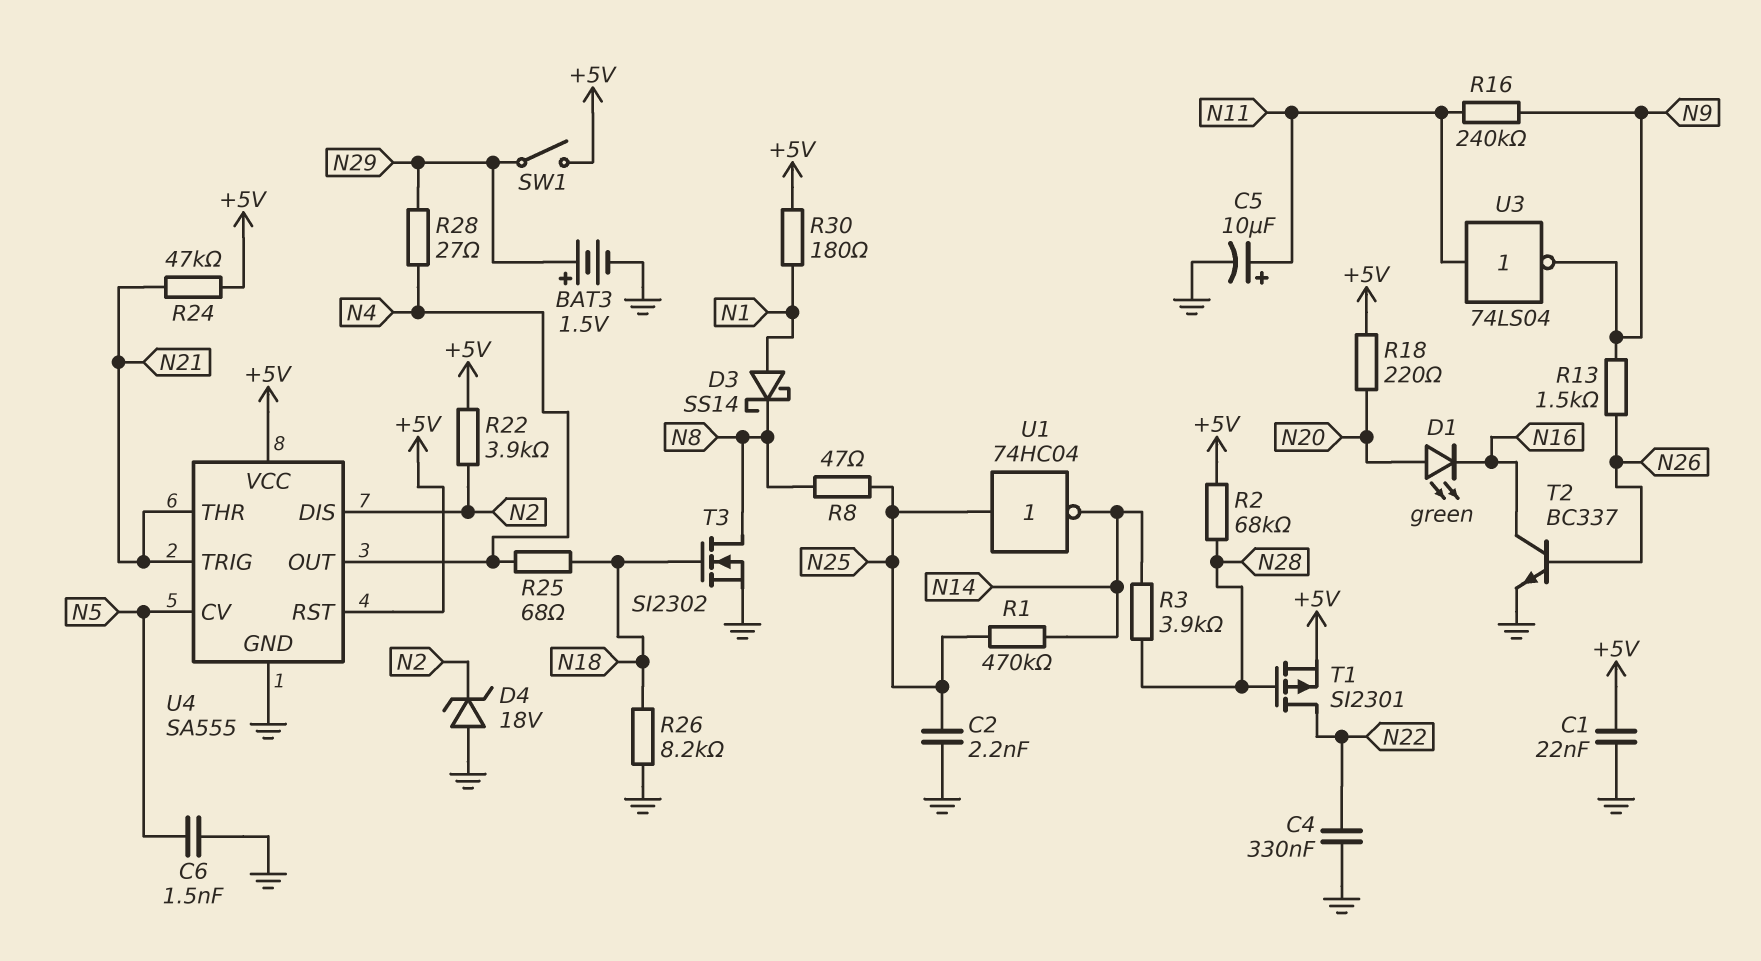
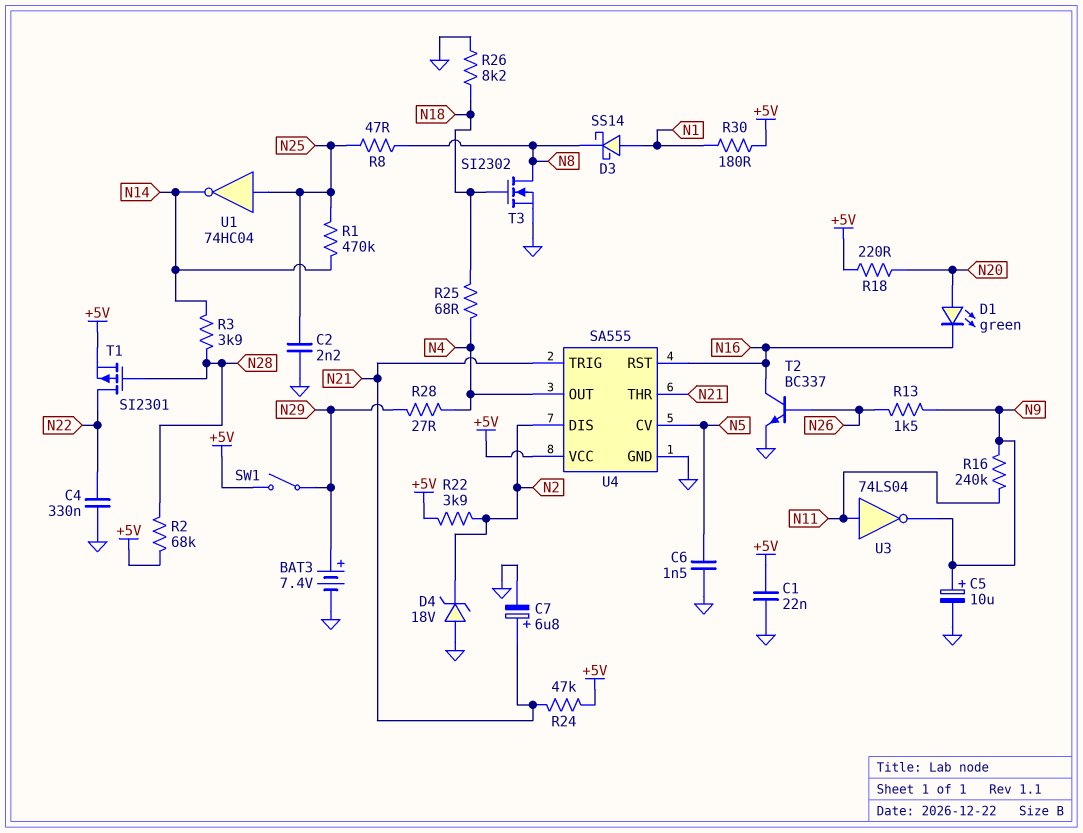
BAT3: 1.5V (plus N29, minus GND) -> 7.4V (plus N29, minus GND)
C5: 10uF (plus N11, minus GND) -> 10uF (plus N9, minus GND)
C7: none -> 6.8uF (plus N21, minus GND)
U4 pin RST: +5V -> N16

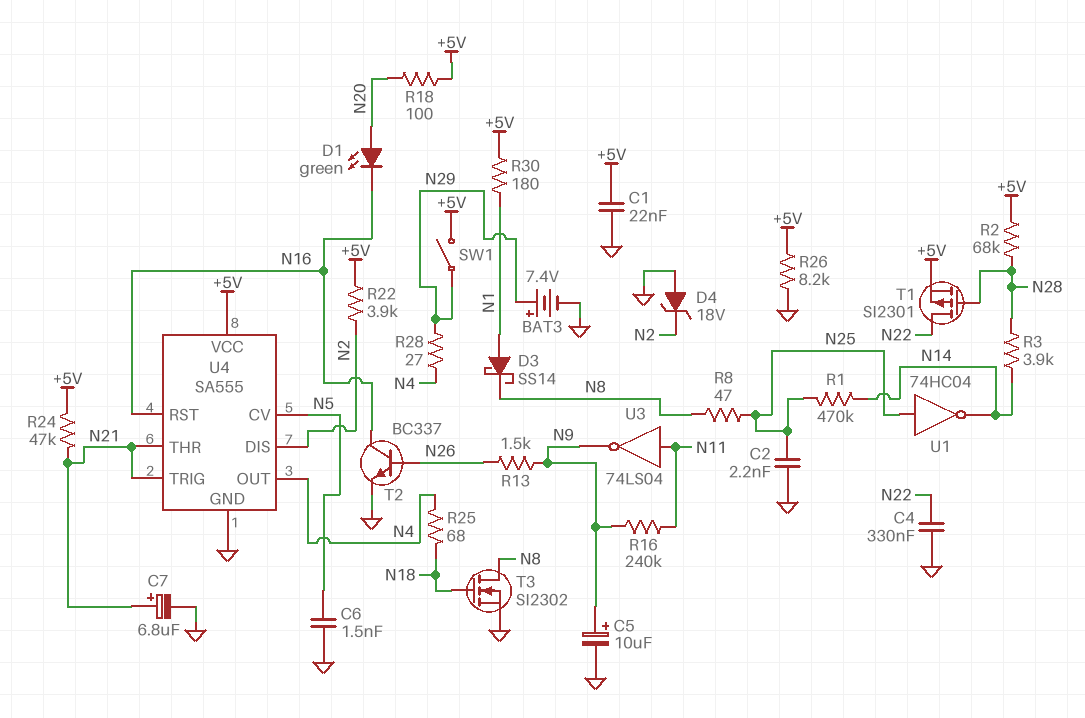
R18: 220 (+5V, N20) -> 100 (+5V, N20)
R26: 8.2k (GND, N18) -> 8.2k (+5V, GND)

